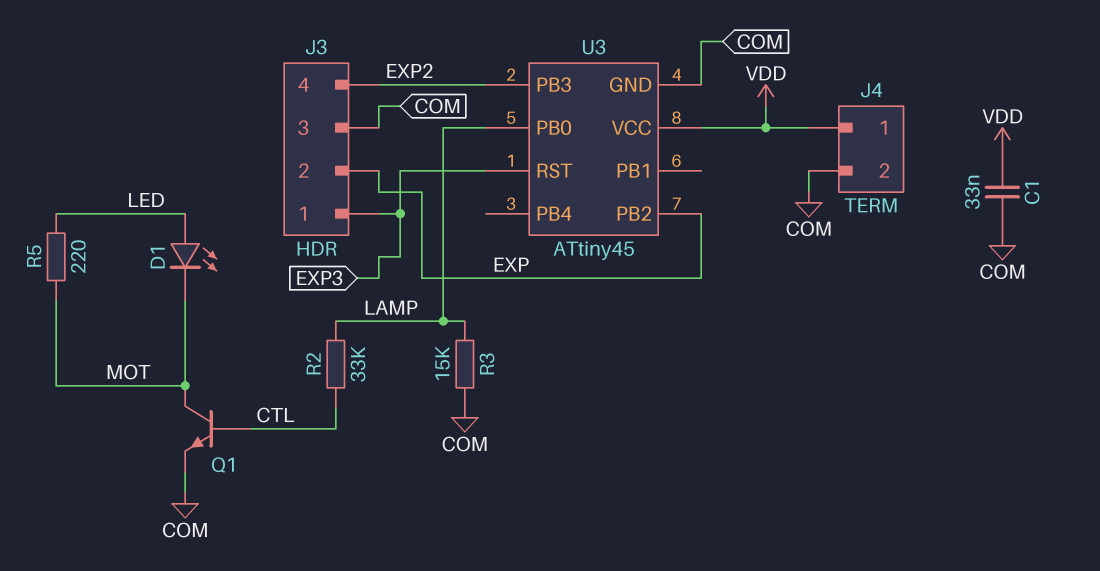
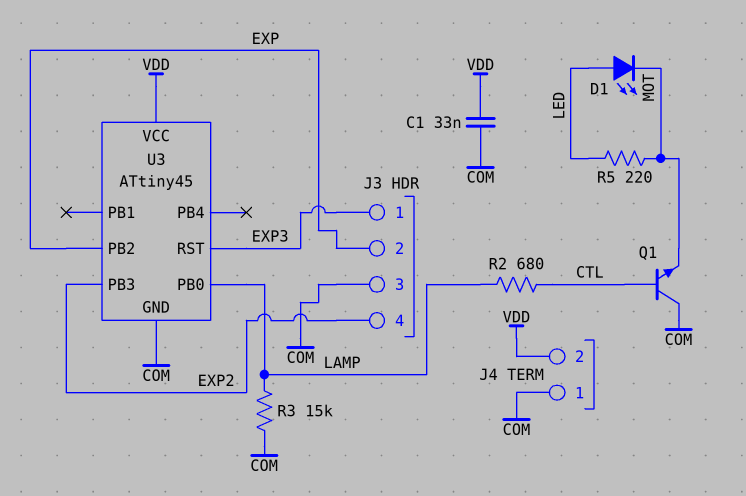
J4 pin 1: VDD -> COM
J4 pin 2: COM -> VDD
Q1: NPN (B CTL, C MOT, E COM) -> NPN (B CTL, C COM, E MOT)
R2: 33k (CTL, LAMP) -> 680 (CTL, LAMP)

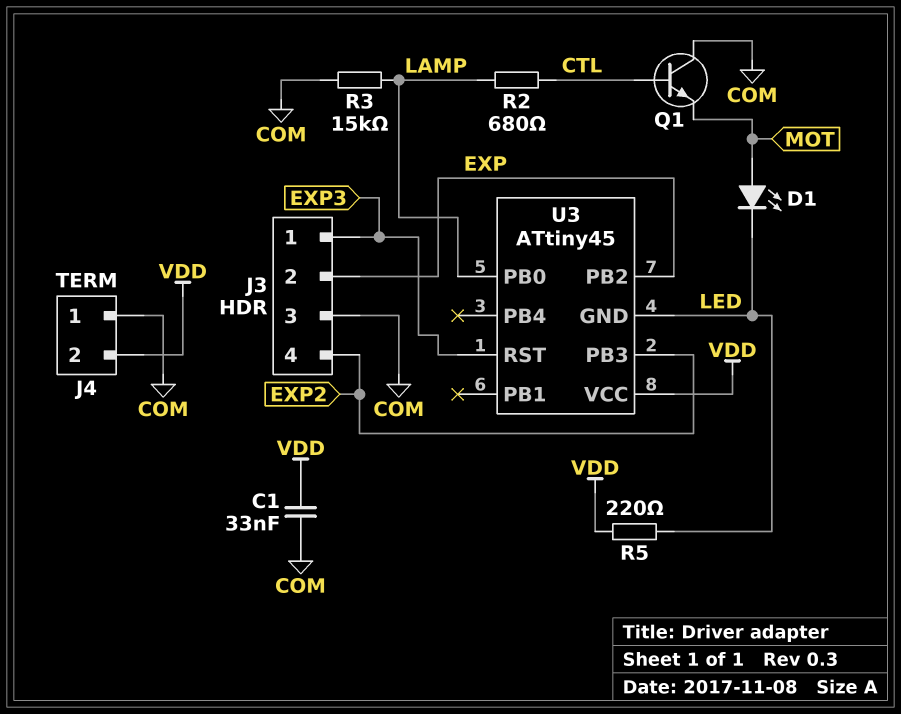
D1: LED (A LED, K MOT) -> LED (A MOT, K LED)
R5: 220 (LED, MOT) -> 220 (LED, VDD)
U3 pin GND: COM -> LED

